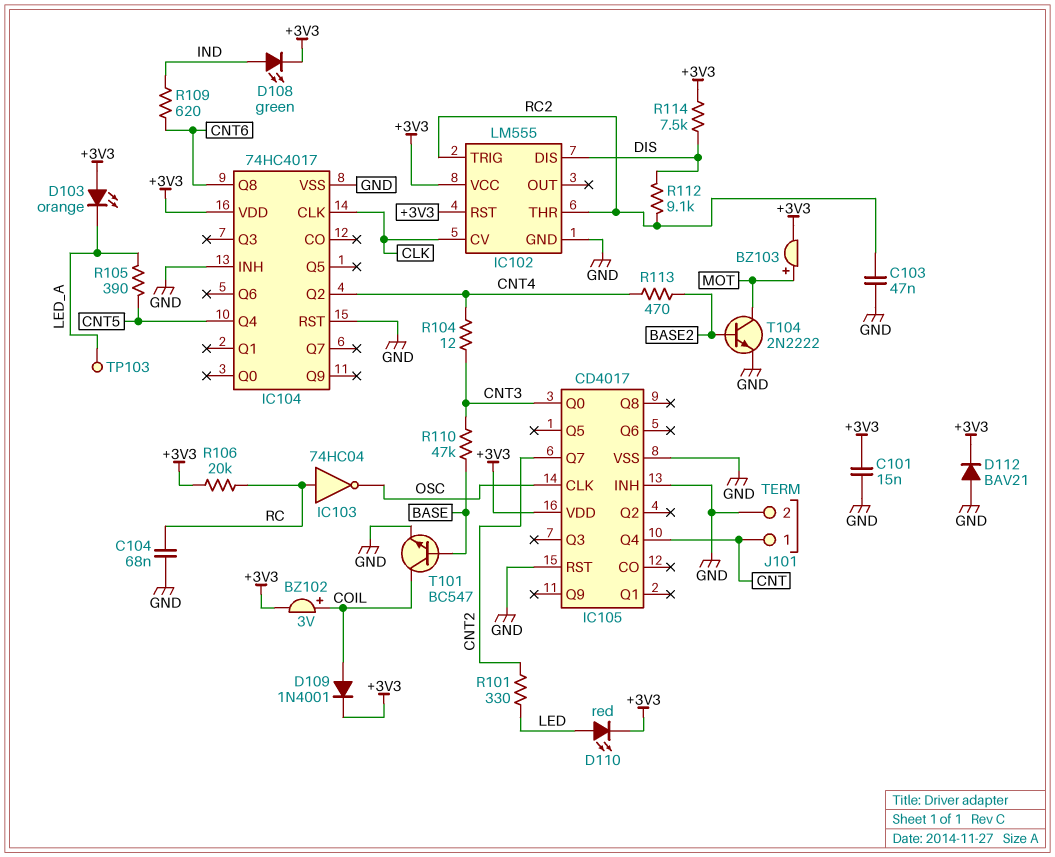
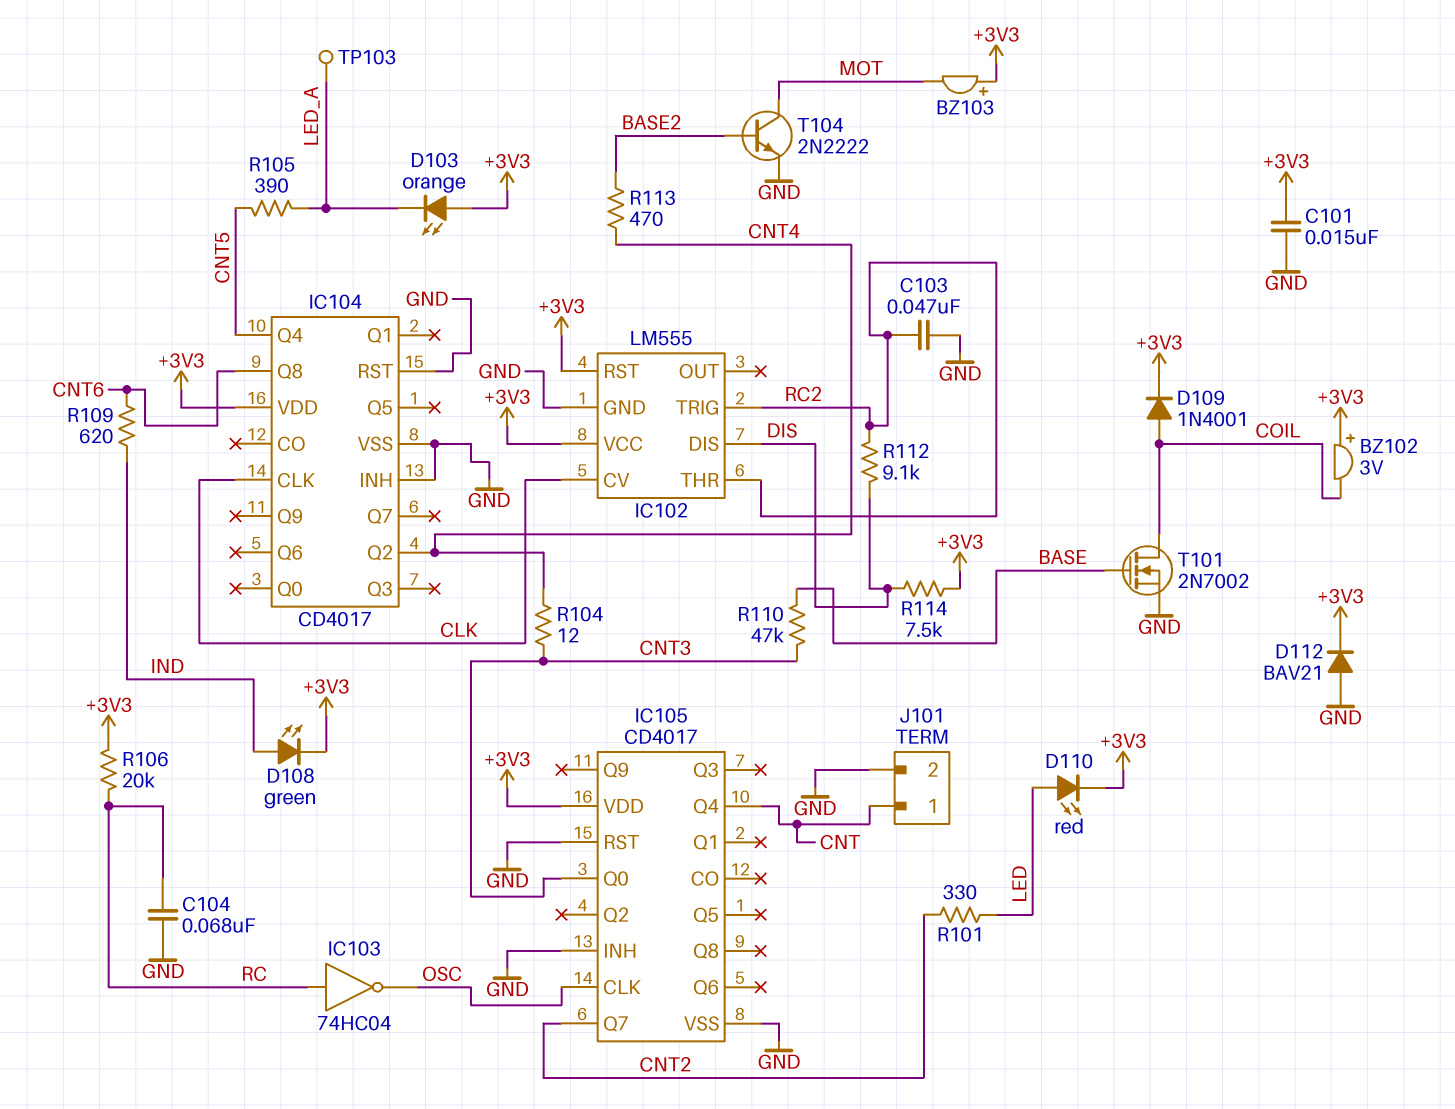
BZ102: buzzer 3V (plus COIL, minus +3V3) -> buzzer 3V (plus +3V3, minus COIL)
BZ103: buzzer (plus MOT, minus +3V3) -> buzzer (plus +3V3, minus MOT)
IC104: 74HC4017 -> CD4017
T101: NPN BC547 (B BASE, C COIL, E GND) -> NMOS 2N7002 (G BASE, D COIL, S GND)

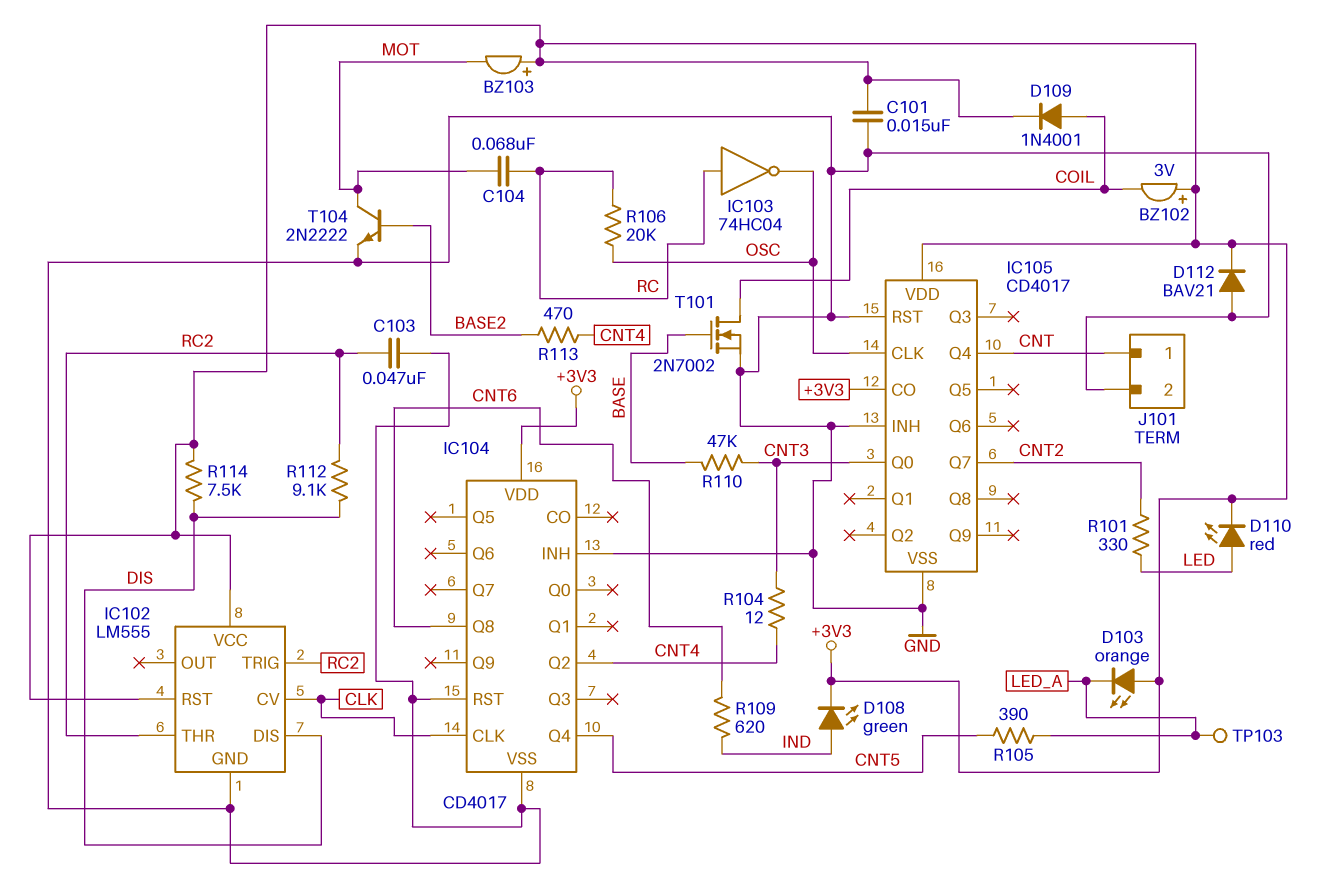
C104: 68nF (GND, RC) -> 68nF (MOT, RC)
IC105 pin CO: none -> +3V3
R106: 20k (+3V3, RC) -> 20k (OSC, RC)

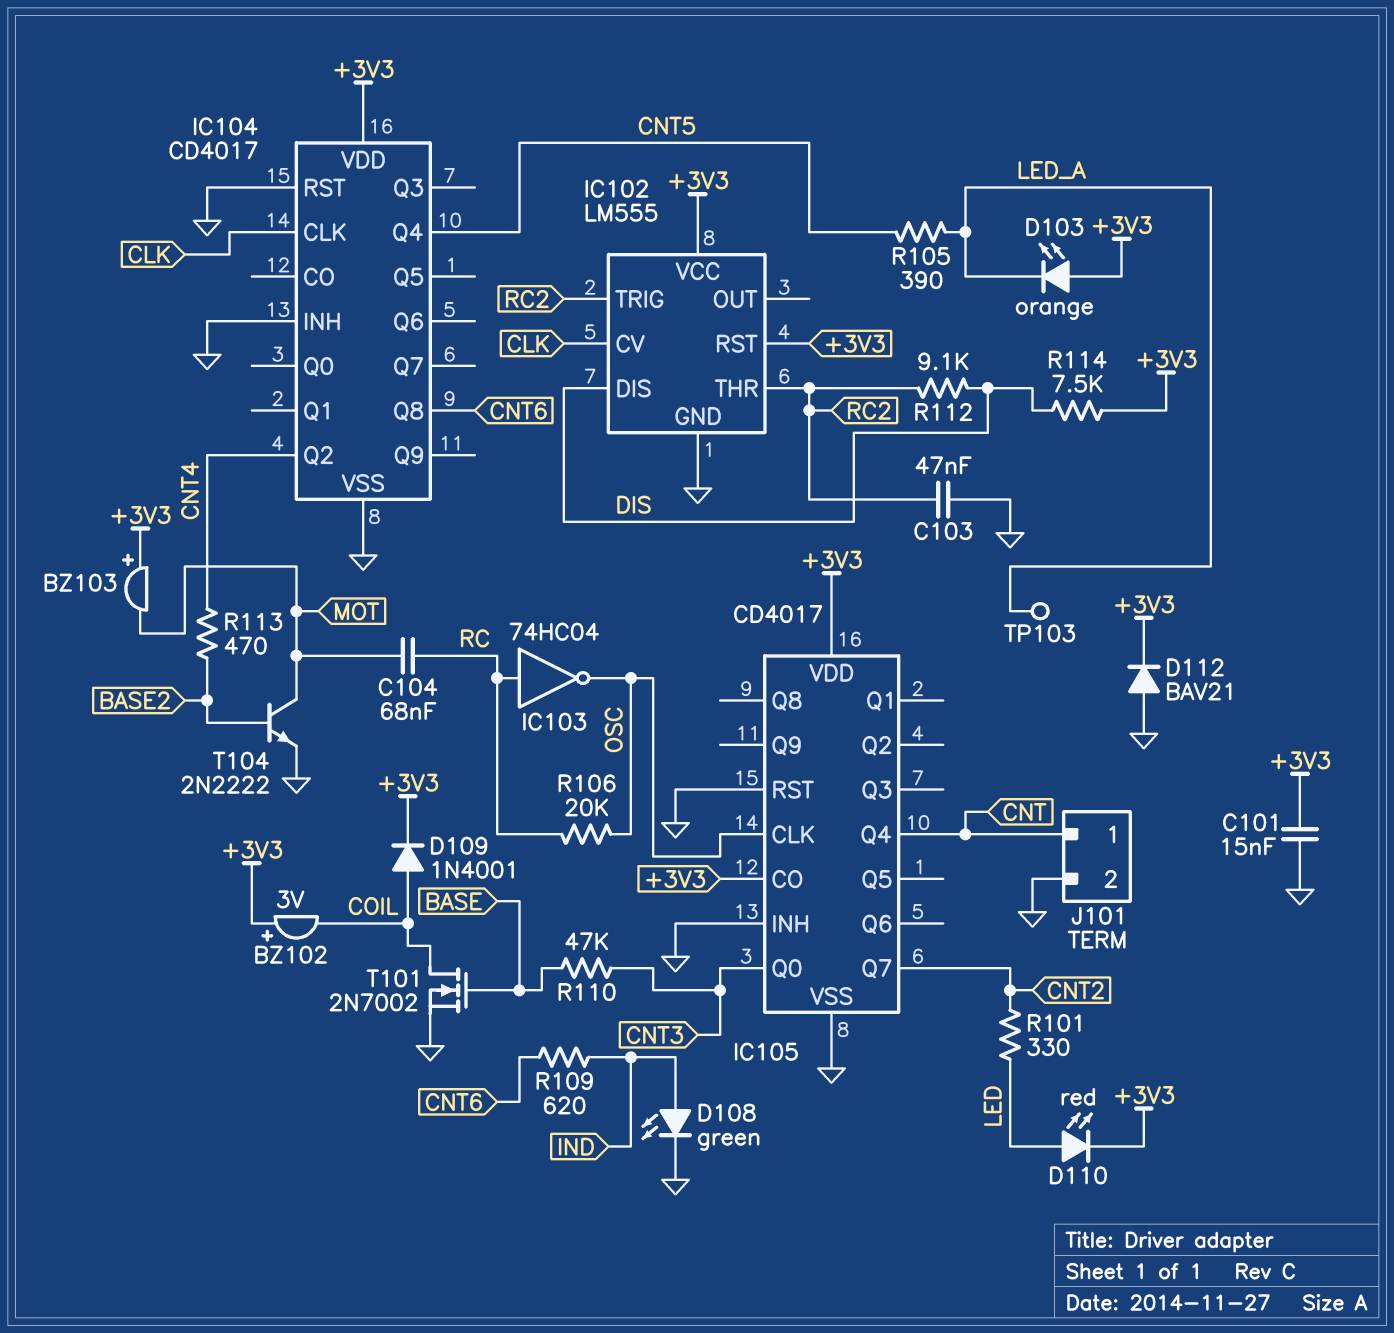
D108: LED green (A IND, K +3V3) -> LED green (A IND, K GND)
R104: 12 (CNT3, CNT4) -> none

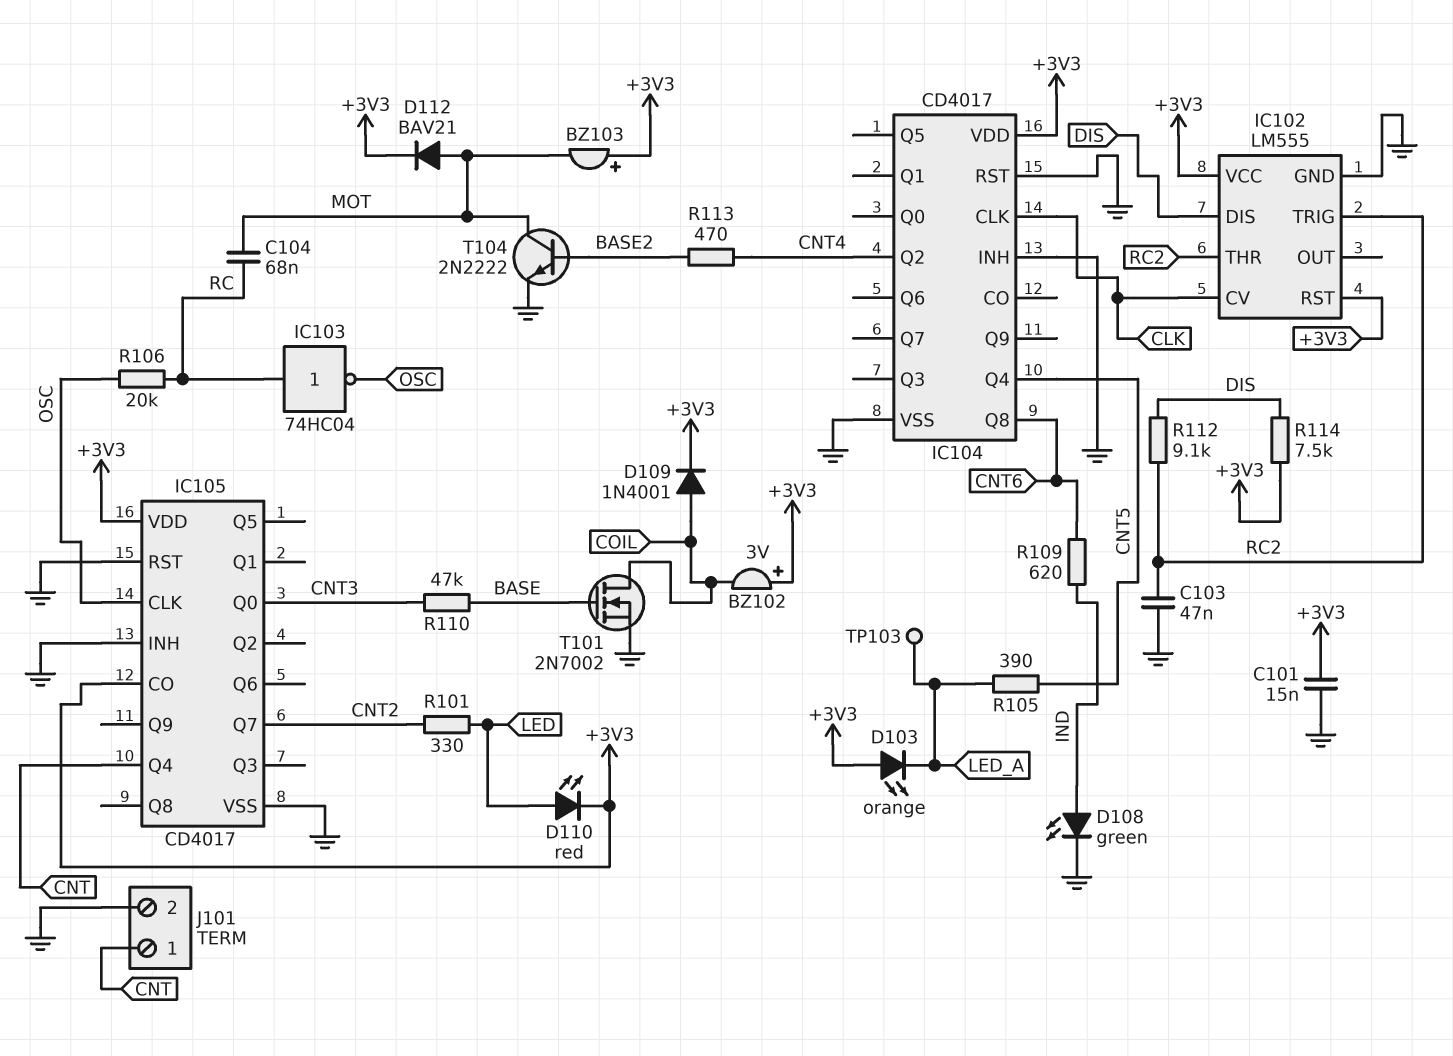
D112: diode BAV21 (A GND, K +3V3) -> diode BAV21 (A MOT, K +3V3)

